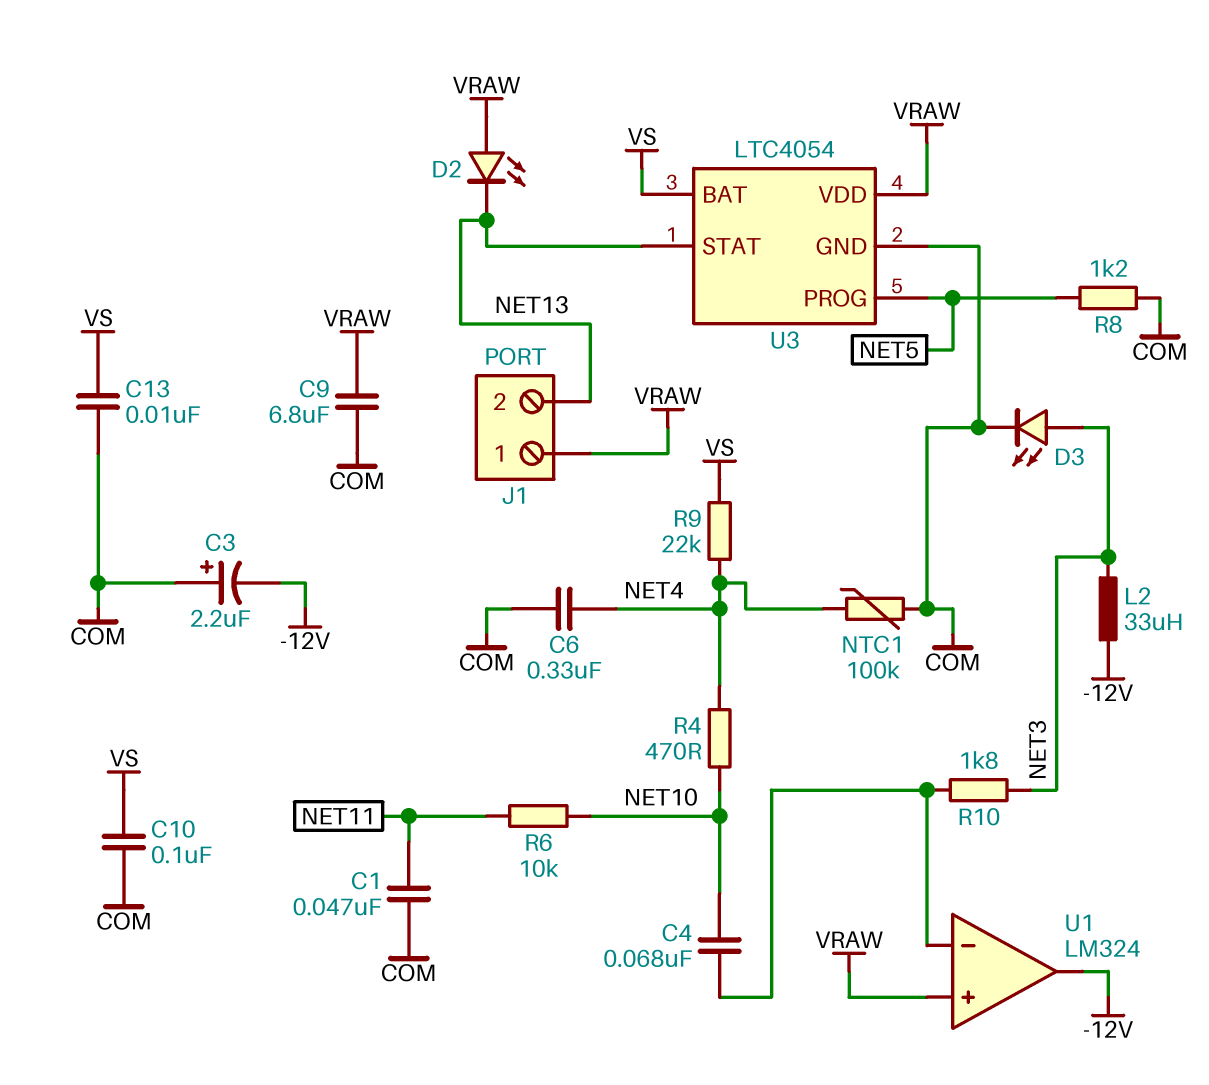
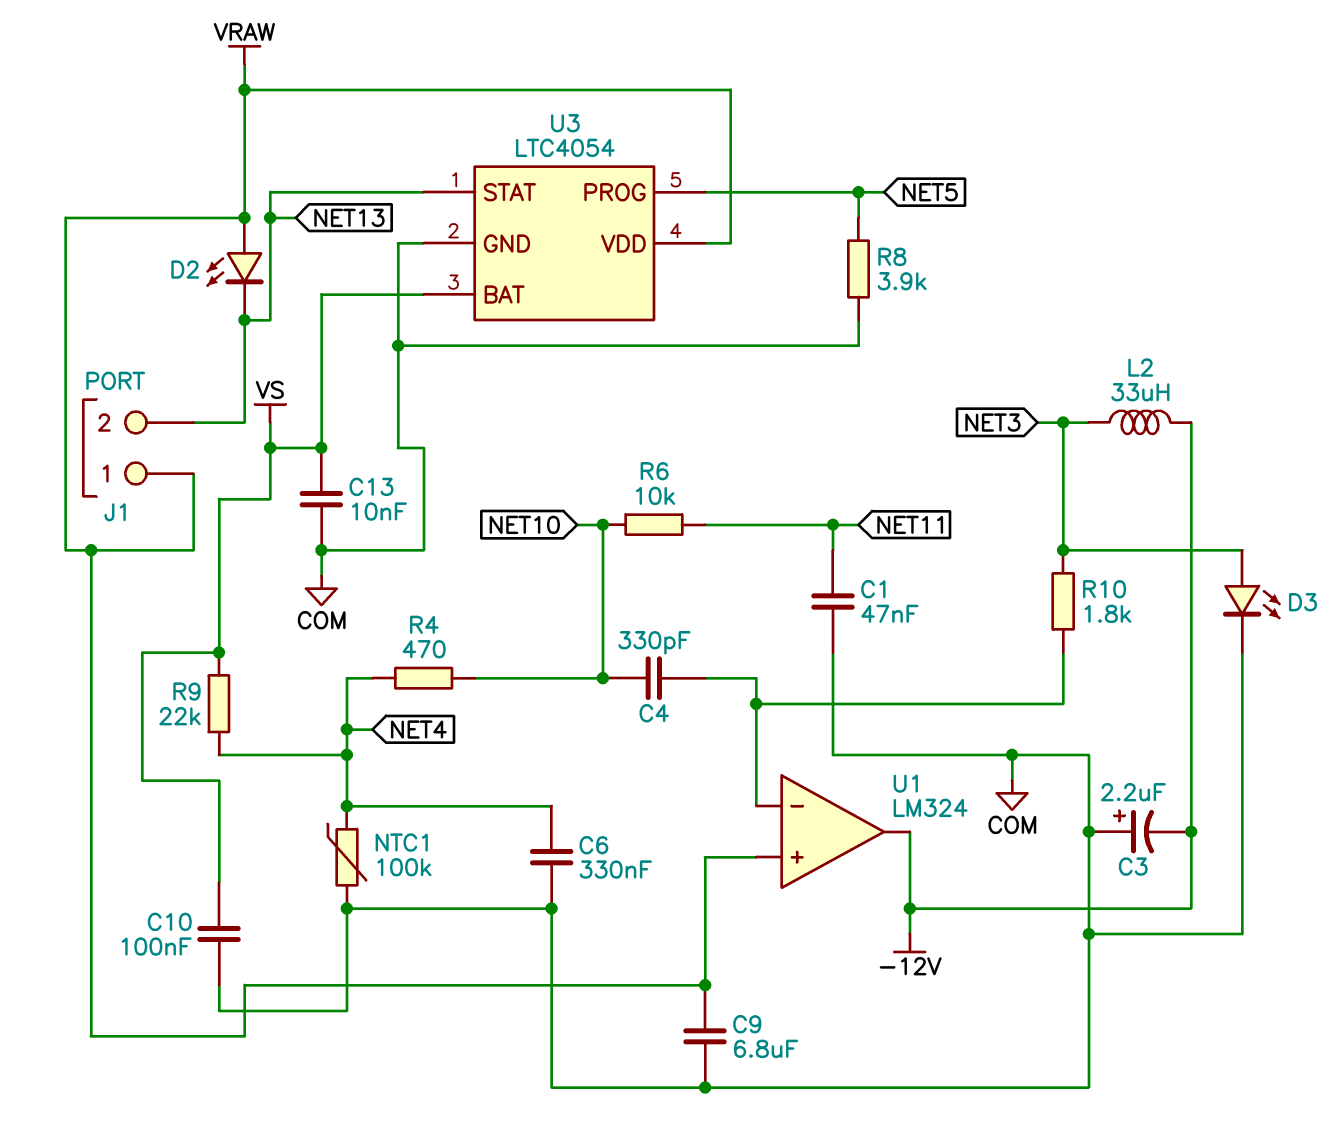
C4: 68nF (NET10, U1/in-) -> 330pF (NET10, U1/in-)
R8: 1.2k (COM, NET5) -> 3.9k (COM, NET5)

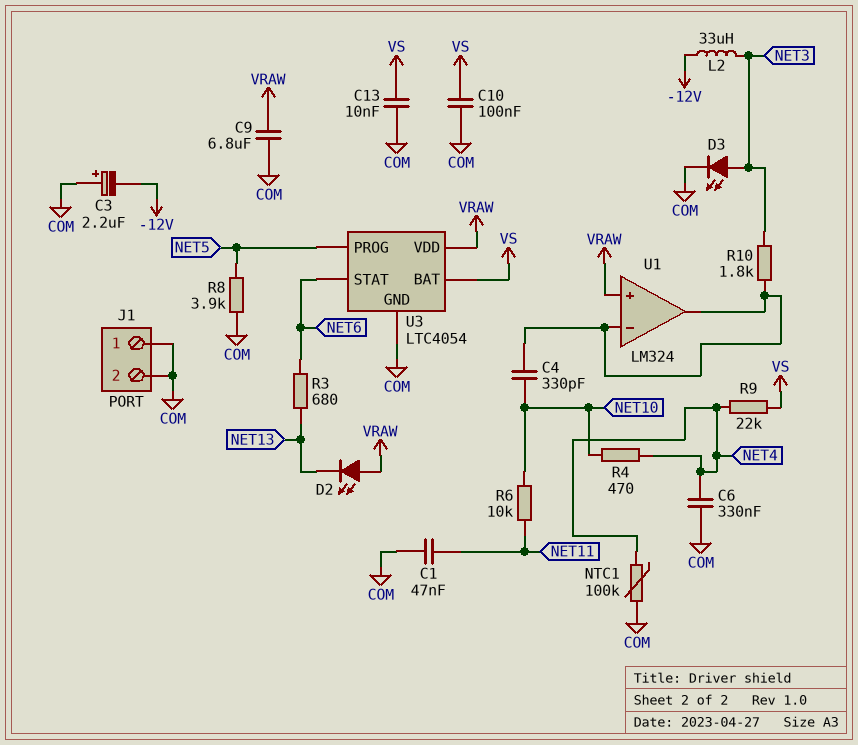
J1 pin 1: VRAW -> COM
J1 pin 2: NET13 -> COM
R3: none -> 680 (NET6, NET13)
U1 pin out: -12V -> U1/in-
U3 pin STAT: NET13 -> NET6

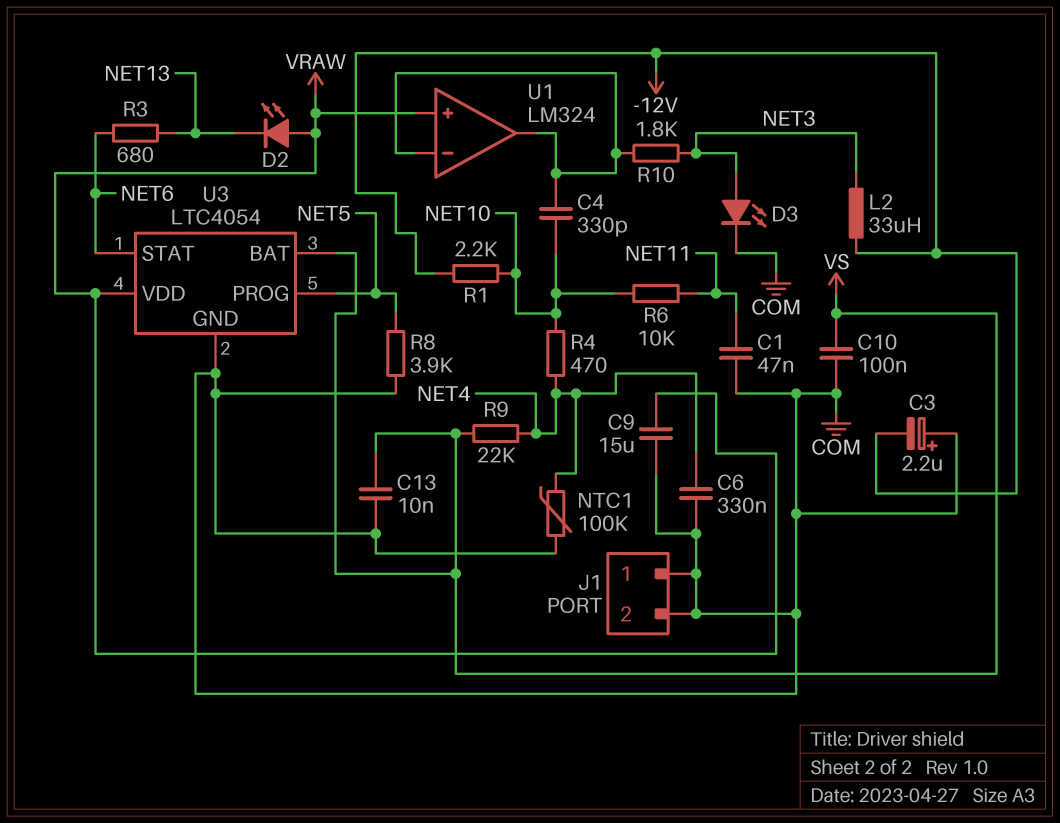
C9: 6.8uF (COM, VRAW) -> 15uF (COM, VRAW)
R1: none -> 2.2k (-12V, NET10)

